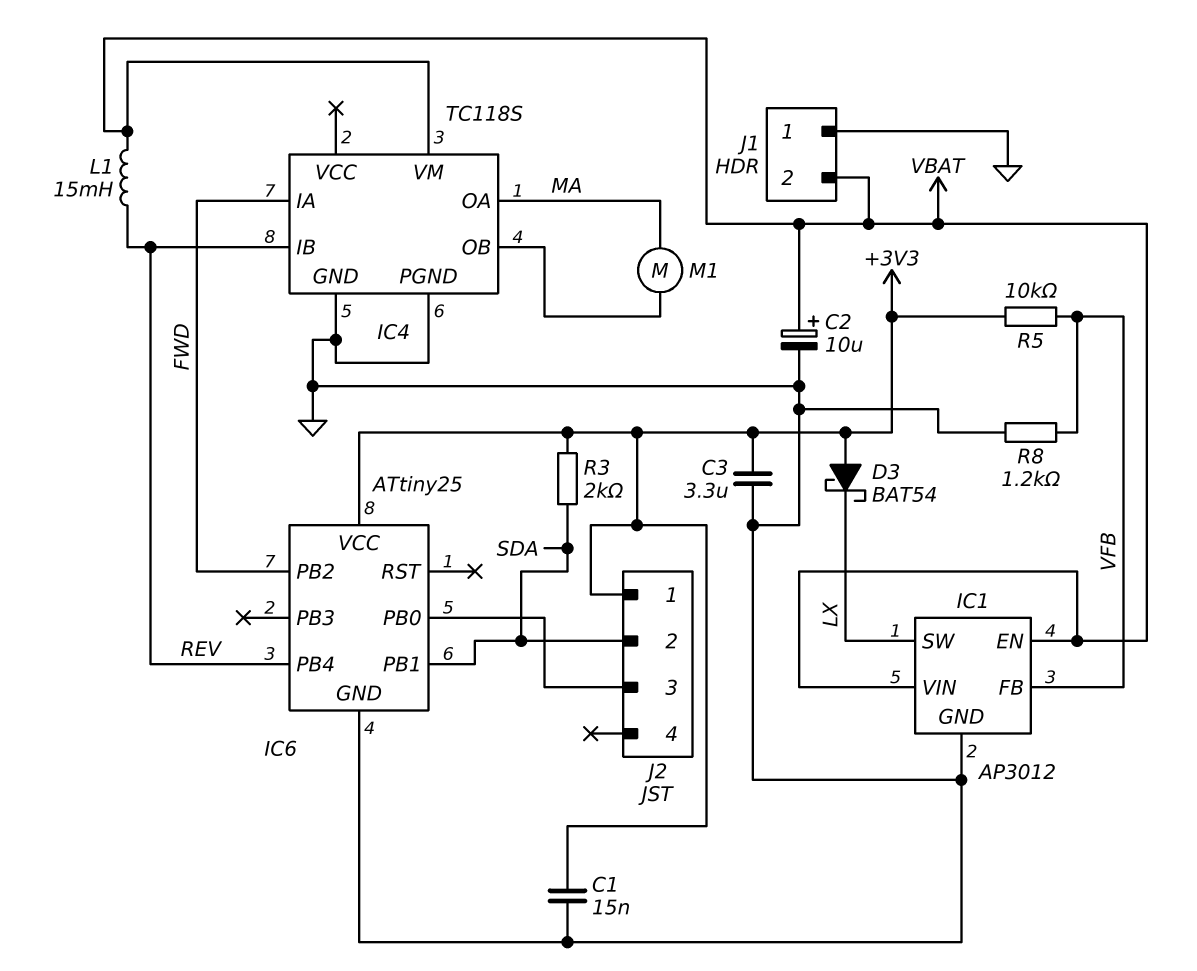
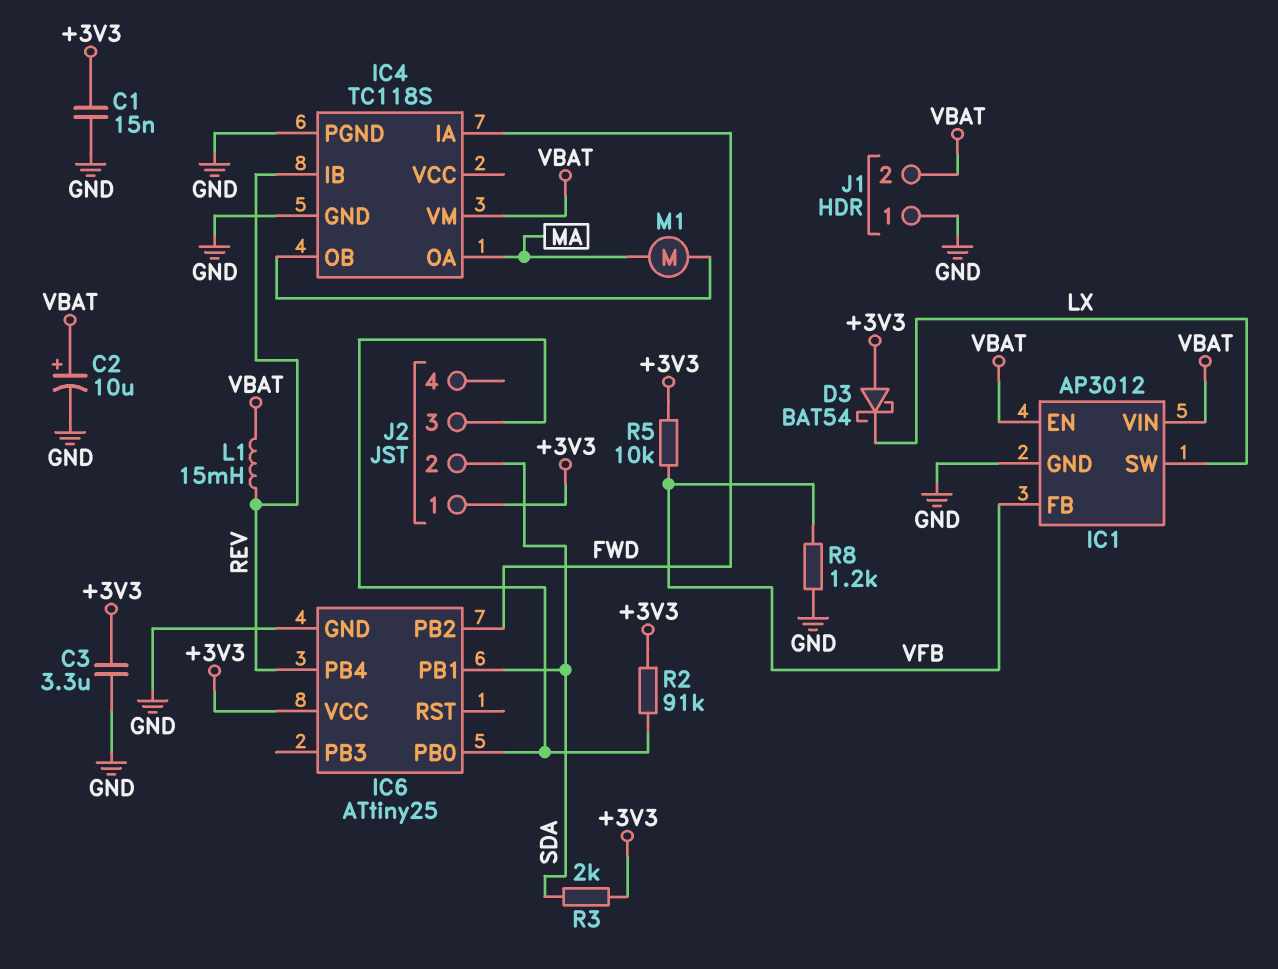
R2: none -> 91k (+3V3, IC6/PB0)

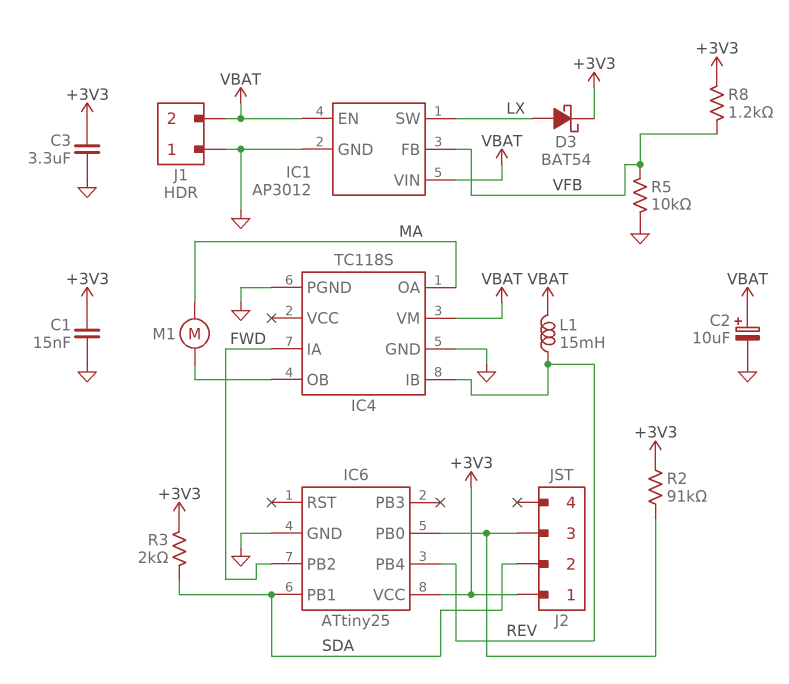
D3: schottky BAT54 (A +3V3, K LX) -> schottky BAT54 (A LX, K +3V3)
R5: 10k (+3V3, VFB) -> 10k (GND, VFB)
R8: 1.2k (GND, VFB) -> 1.2k (+3V3, VFB)

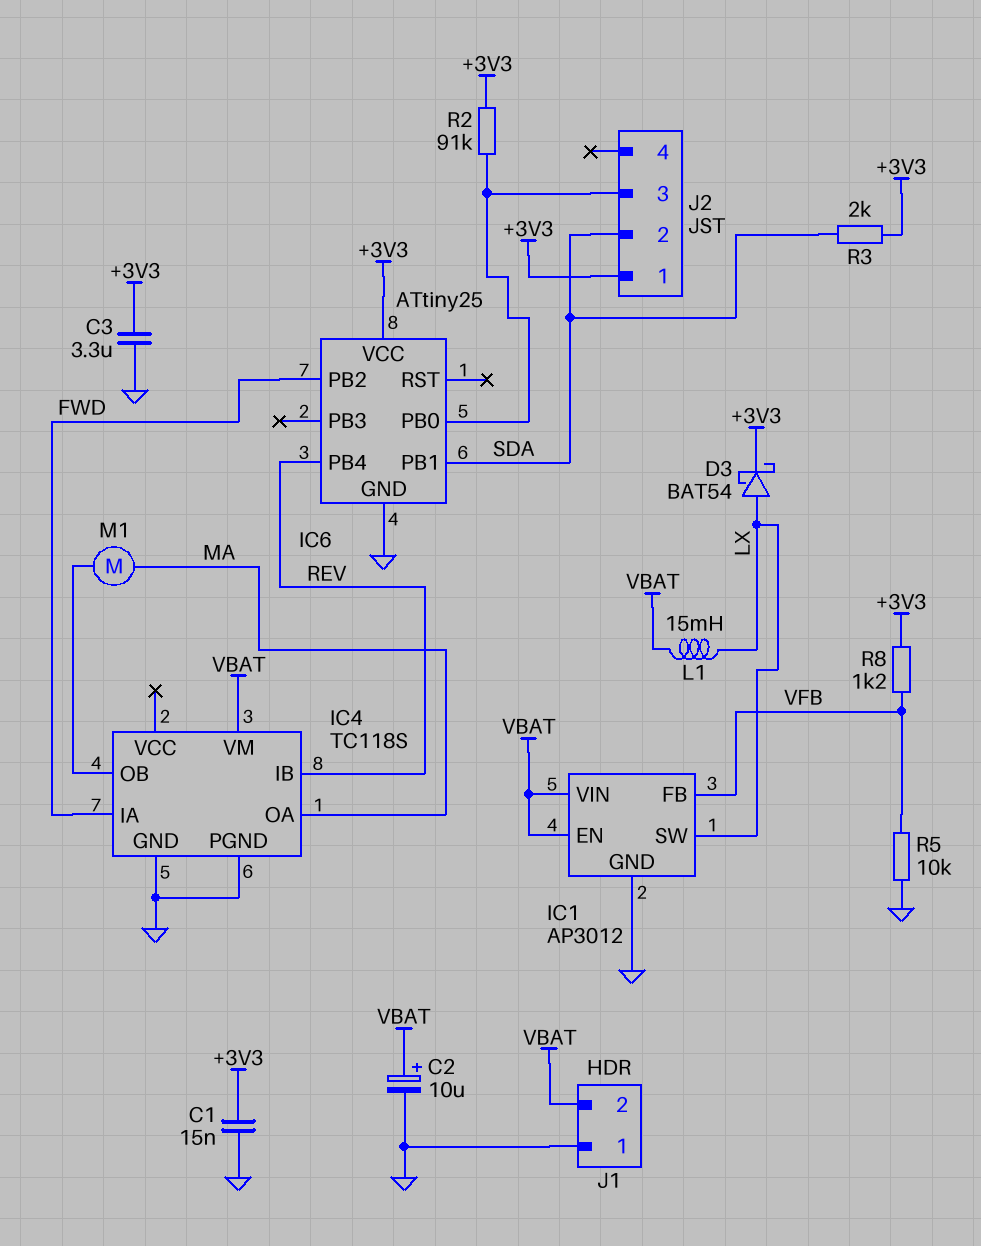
L1: 15mH (REV, VBAT) -> 15mH (LX, VBAT)

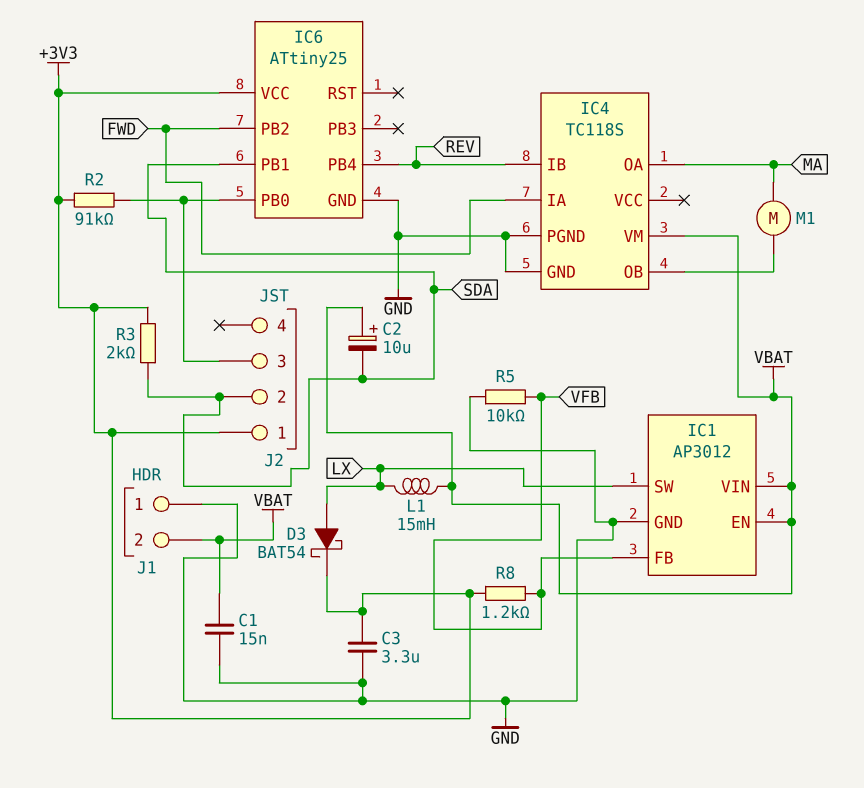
C1: 15nF (+3V3, GND) -> 15nF (GND, VBAT)
C2: 10uF (plus VBAT, minus GND) -> 10uF (plus VBAT, minus SDA)

